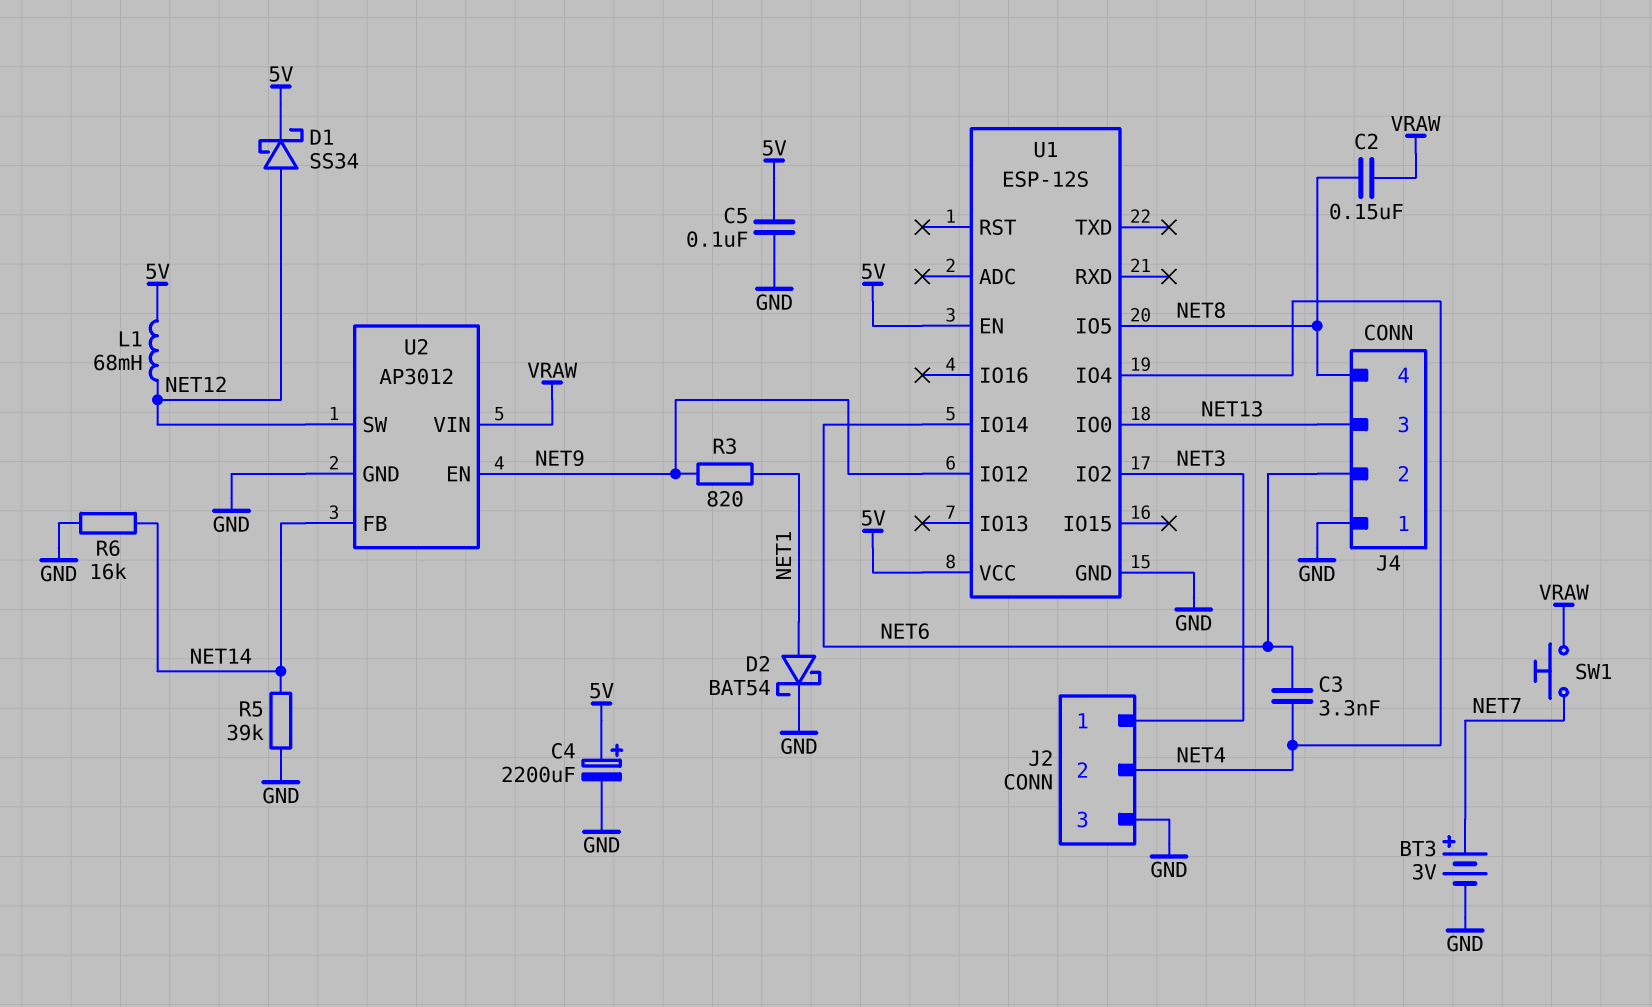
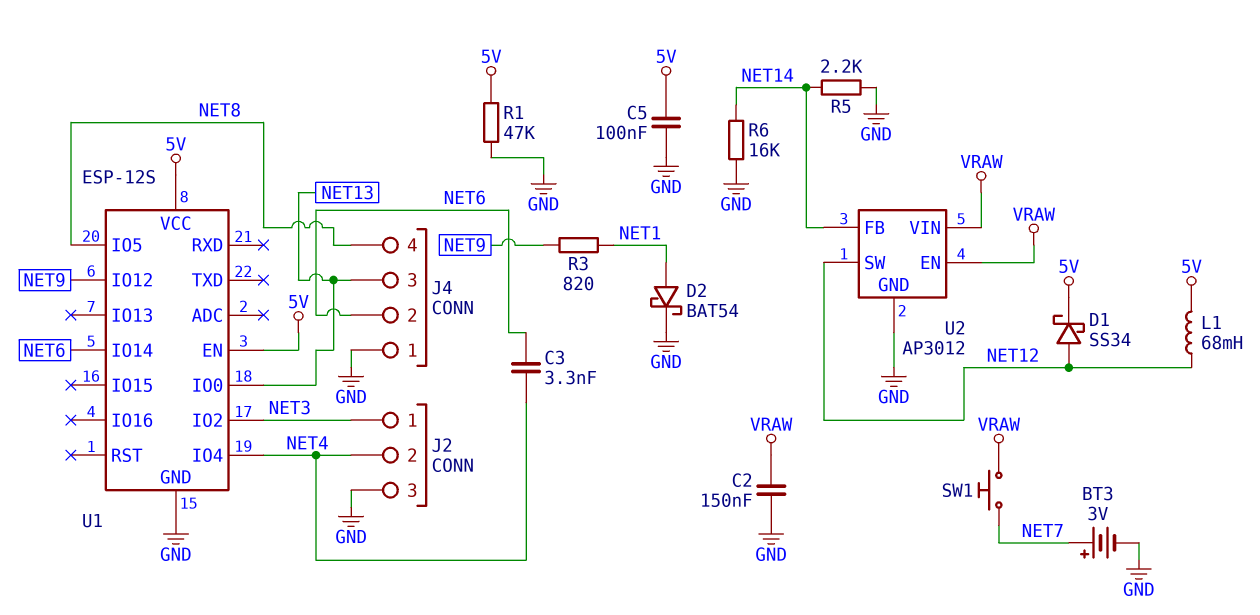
C2: 150nF (NET8, VRAW) -> 150nF (GND, VRAW)
C4: 2200uF (plus 5V, minus GND) -> none
R1: none -> 47k (5V, GND)
R5: 39k (GND, NET14) -> 2.2k (GND, NET14)
U2 pin EN: NET9 -> VRAW

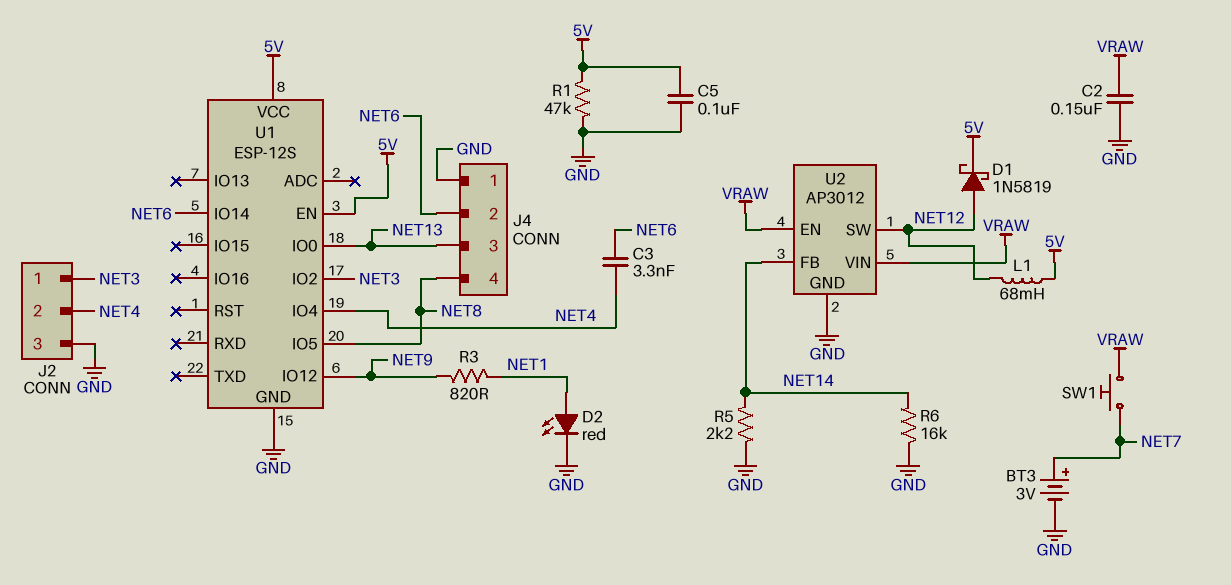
D1: schottky SS34 (A NET12, K 5V) -> schottky 1N5819 (A NET12, K 5V)
D2: schottky BAT54 (A NET1, K GND) -> LED red (A NET1, K GND)

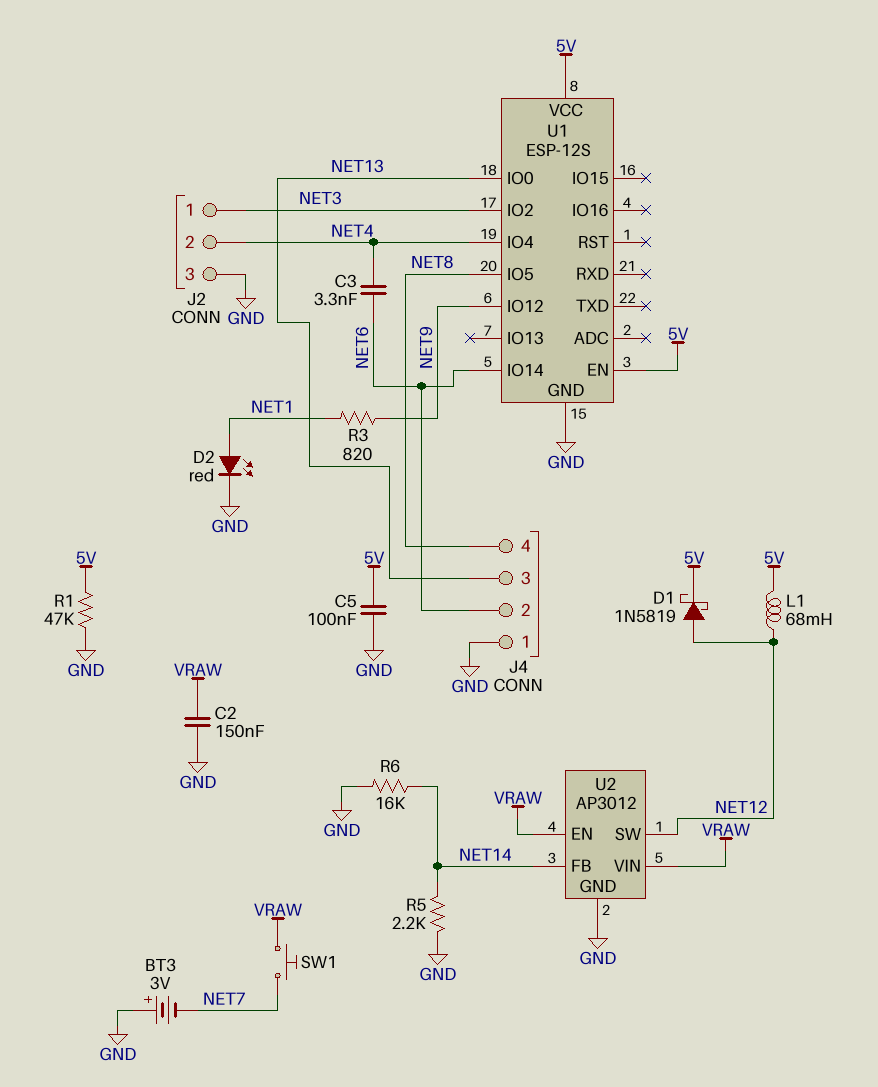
BT3: 3V (plus NET7, minus GND) -> 3V (plus GND, minus NET7)

